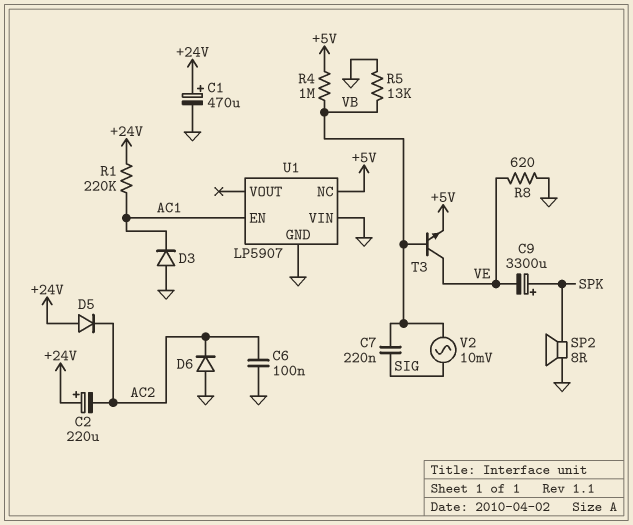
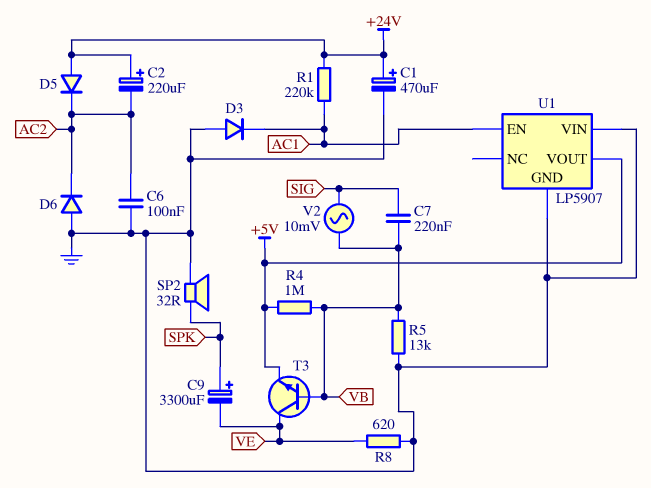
SP2: speaker 8R (GND, SPK) -> speaker 32R (GND, SPK)
U1 pin NC: +5V -> none
U1 pin VOUT: none -> +5V

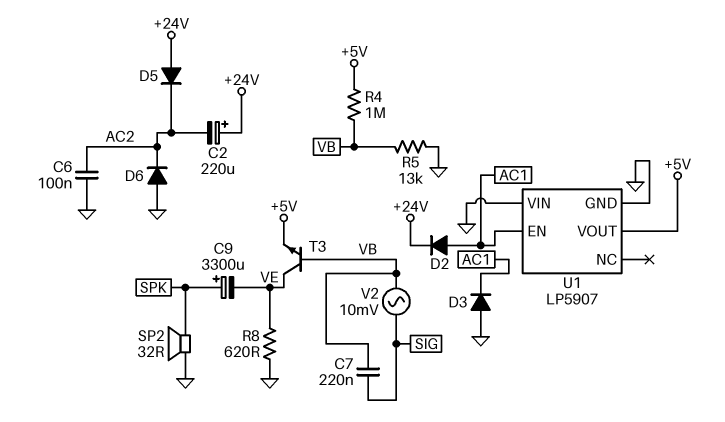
C1: 470uF (plus +24V, minus GND) -> none
D2: none -> diode (A AC1, K +24V)
R1: 220k (+24V, AC1) -> none

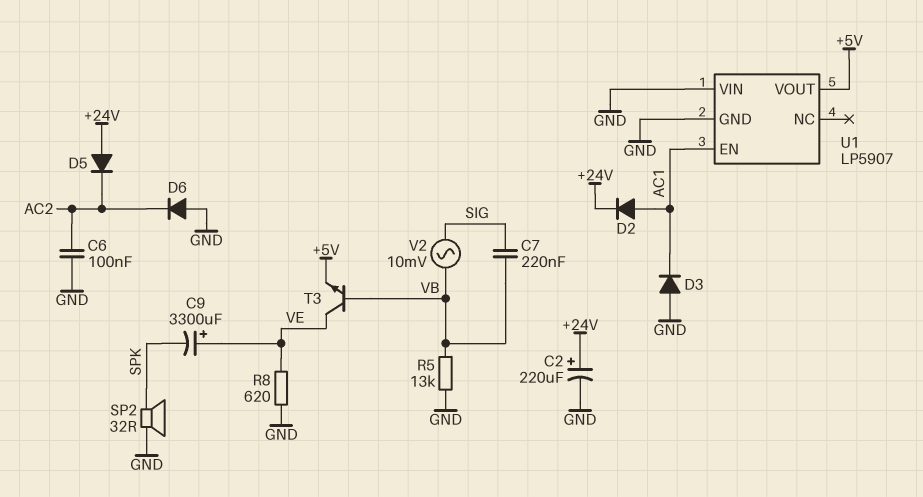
C2: 220uF (plus +24V, minus AC2) -> 220uF (plus +24V, minus GND)
C9: 3300uF (plus SPK, minus VE) -> 3300uF (plus VE, minus SPK)
R4: 1M (+5V, VB) -> none

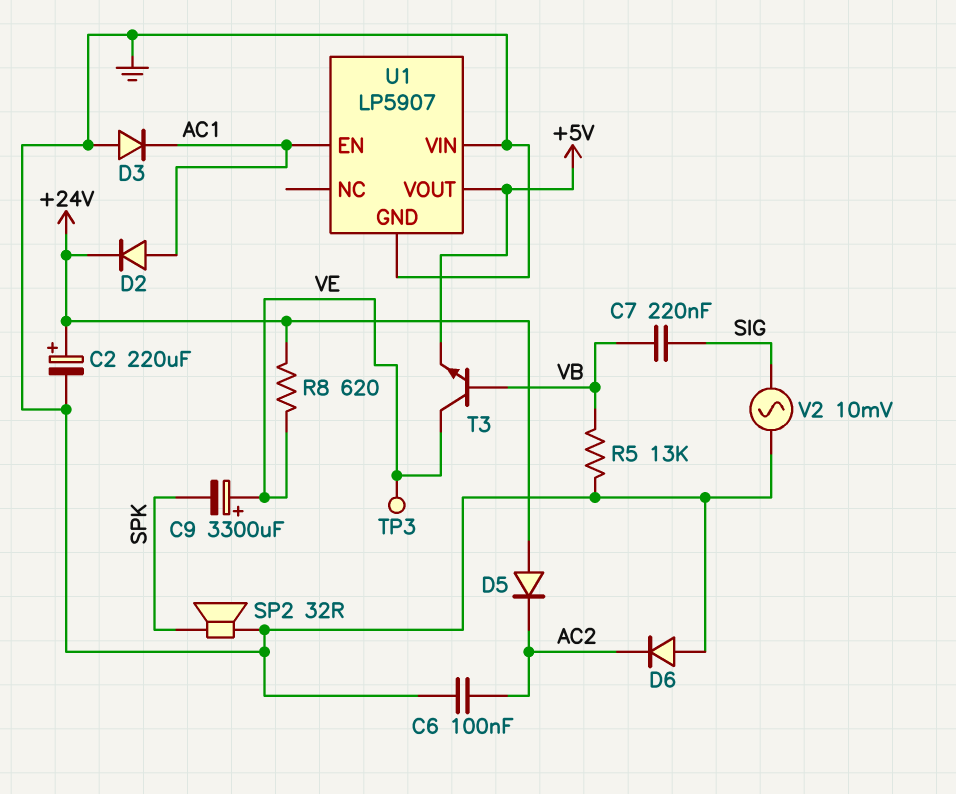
R8: 620 (GND, VE) -> 620 (+24V, VE)
TP3: none -> test point (VE)
V2: AC 10mV (SIG, VB) -> AC 10mV (GND, SIG)

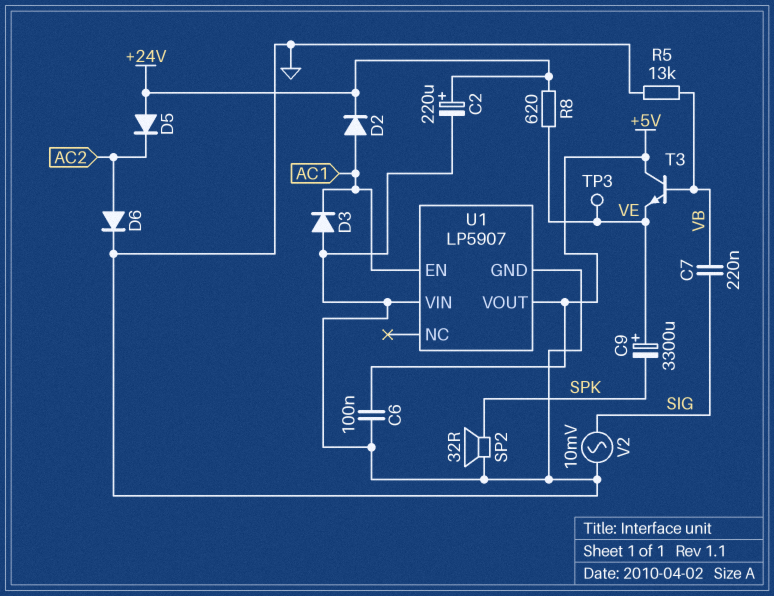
C6: 100nF (AC2, GND) -> 100nF (+5V, GND)
D6: diode (A GND, K AC2) -> diode (A AC2, K GND)
T3: NPN (B VB, C VE, E +5V) -> NPN (B VB, C +5V, E VE)

